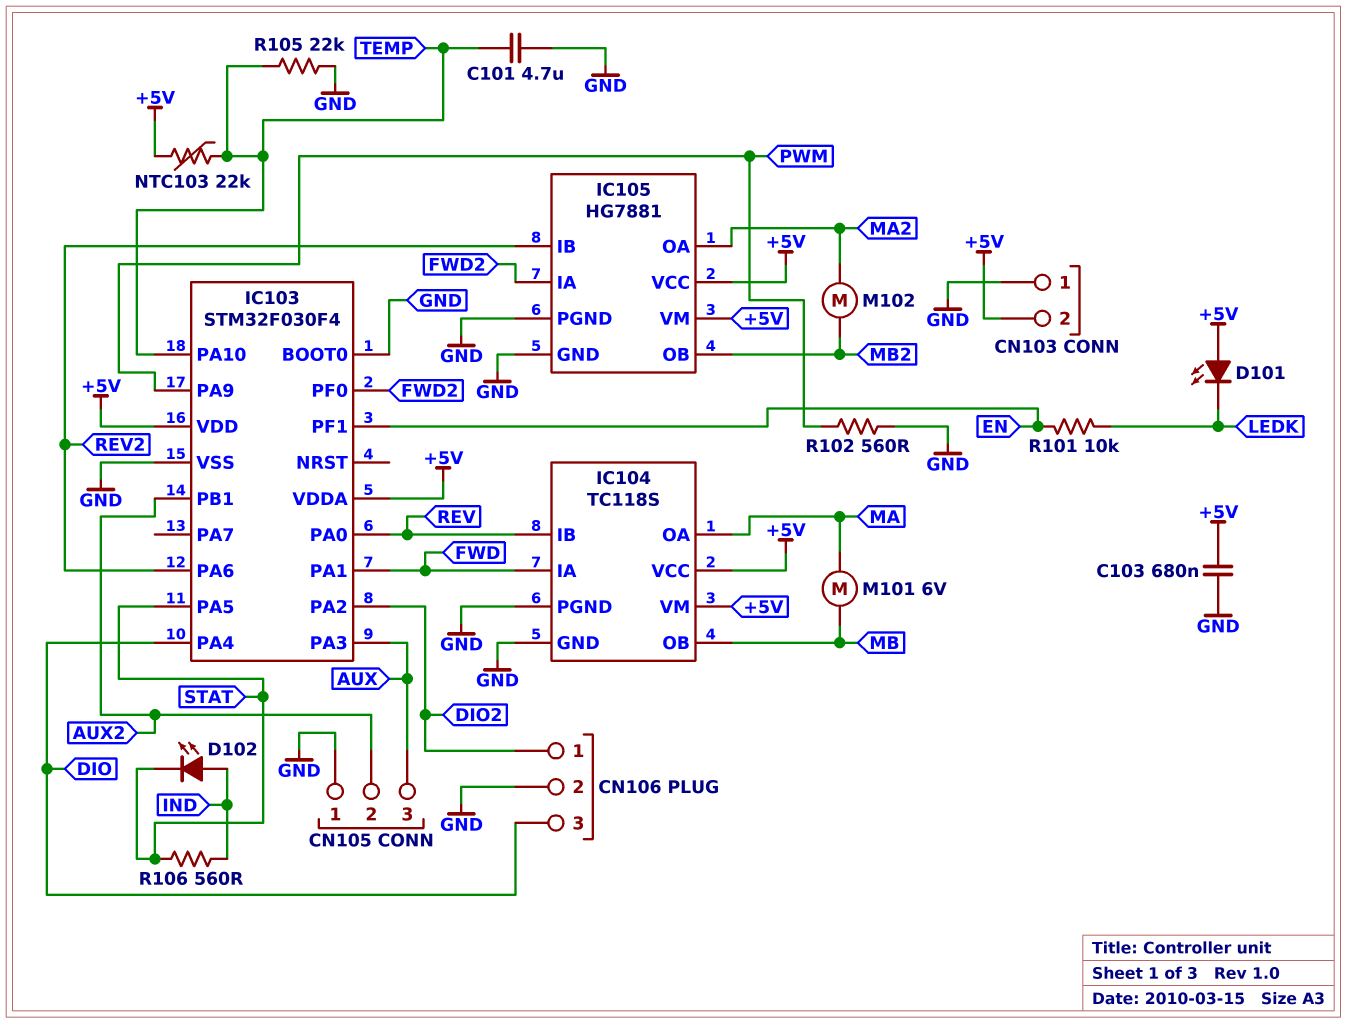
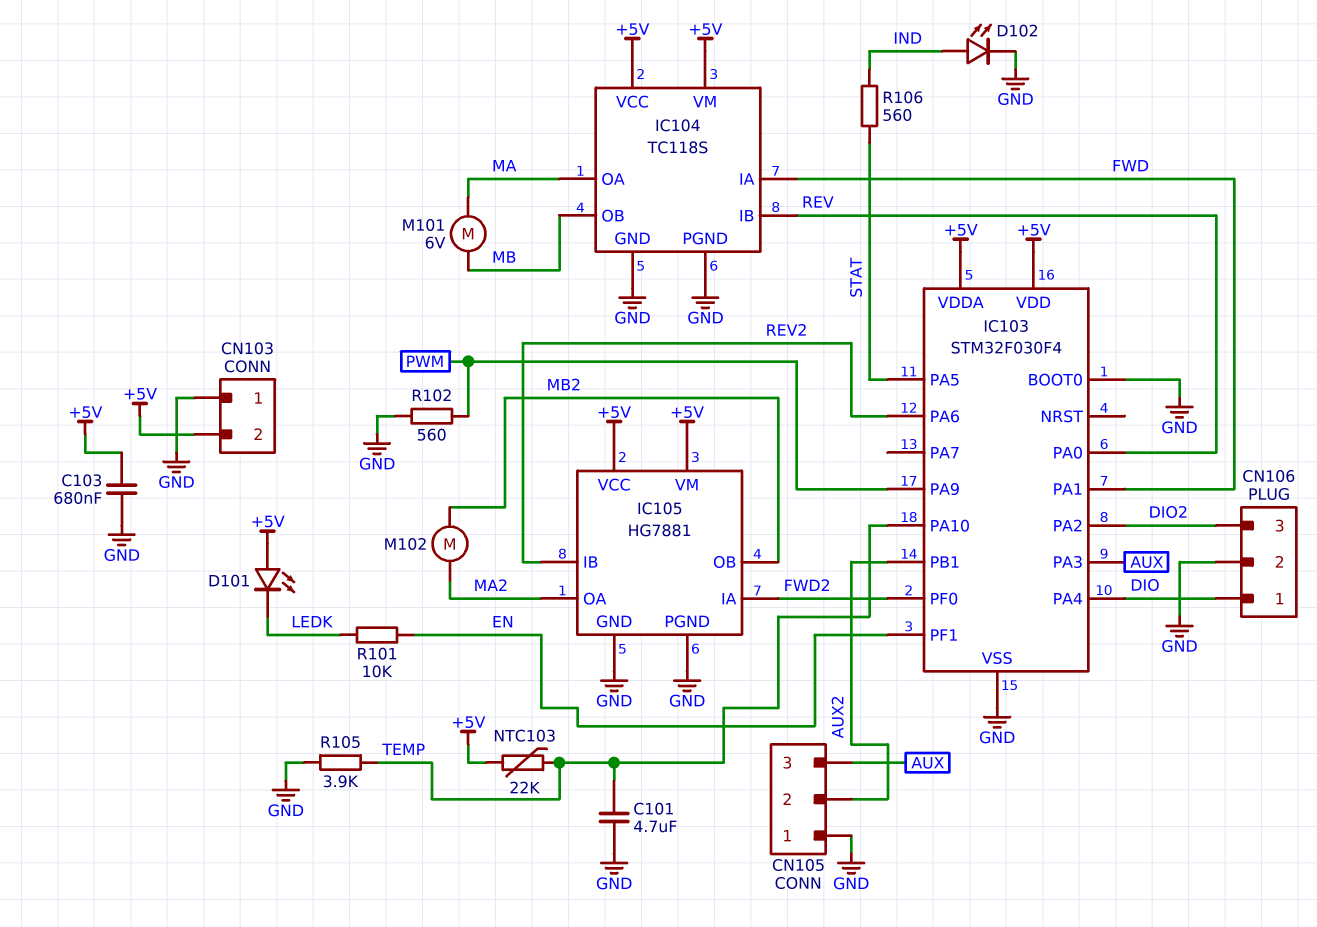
CN106 pin 1: DIO2 -> DIO
CN106 pin 3: DIO -> DIO2
D102: LED (A IND, K STAT) -> LED (A IND, K GND)
R105: 22k (GND, TEMP) -> 3.9k (GND, TEMP)

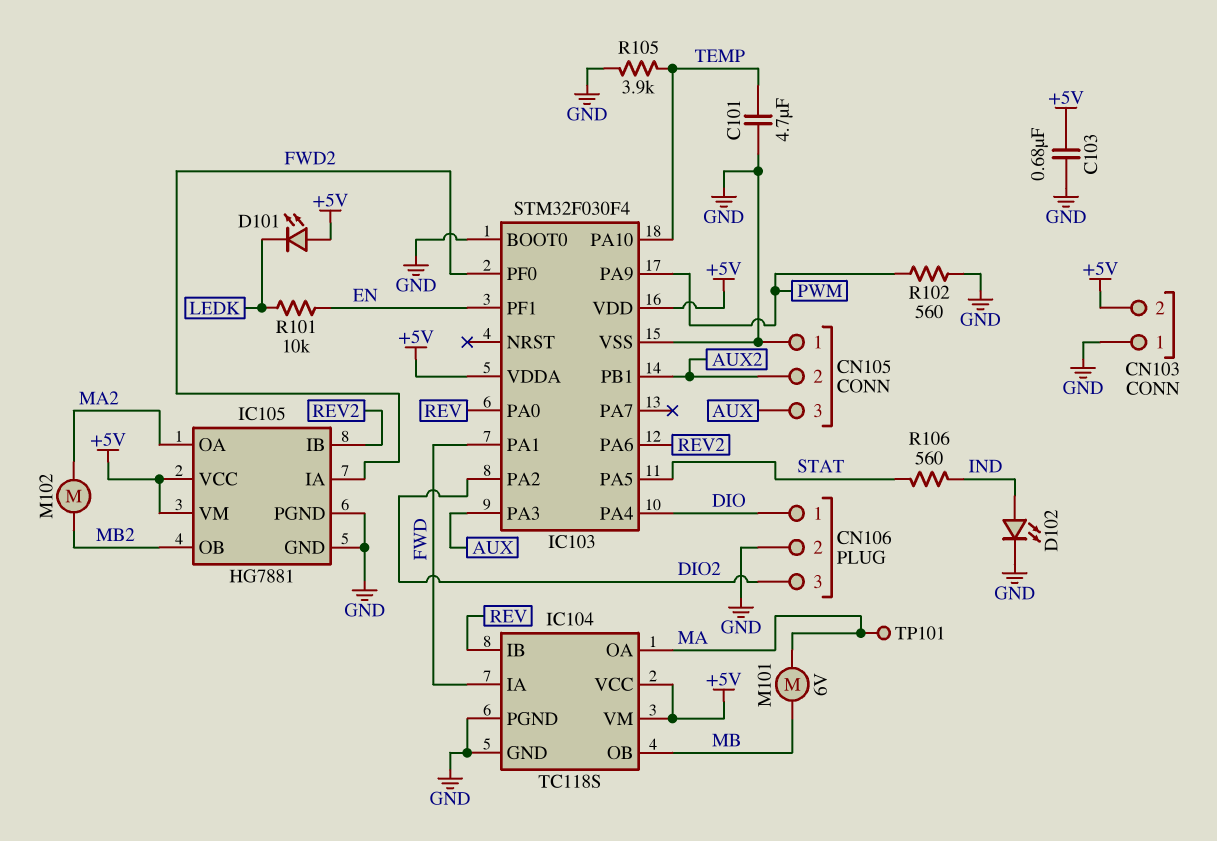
NTC103: 22k (+5V, TEMP) -> none
TP101: none -> test point (MA)

